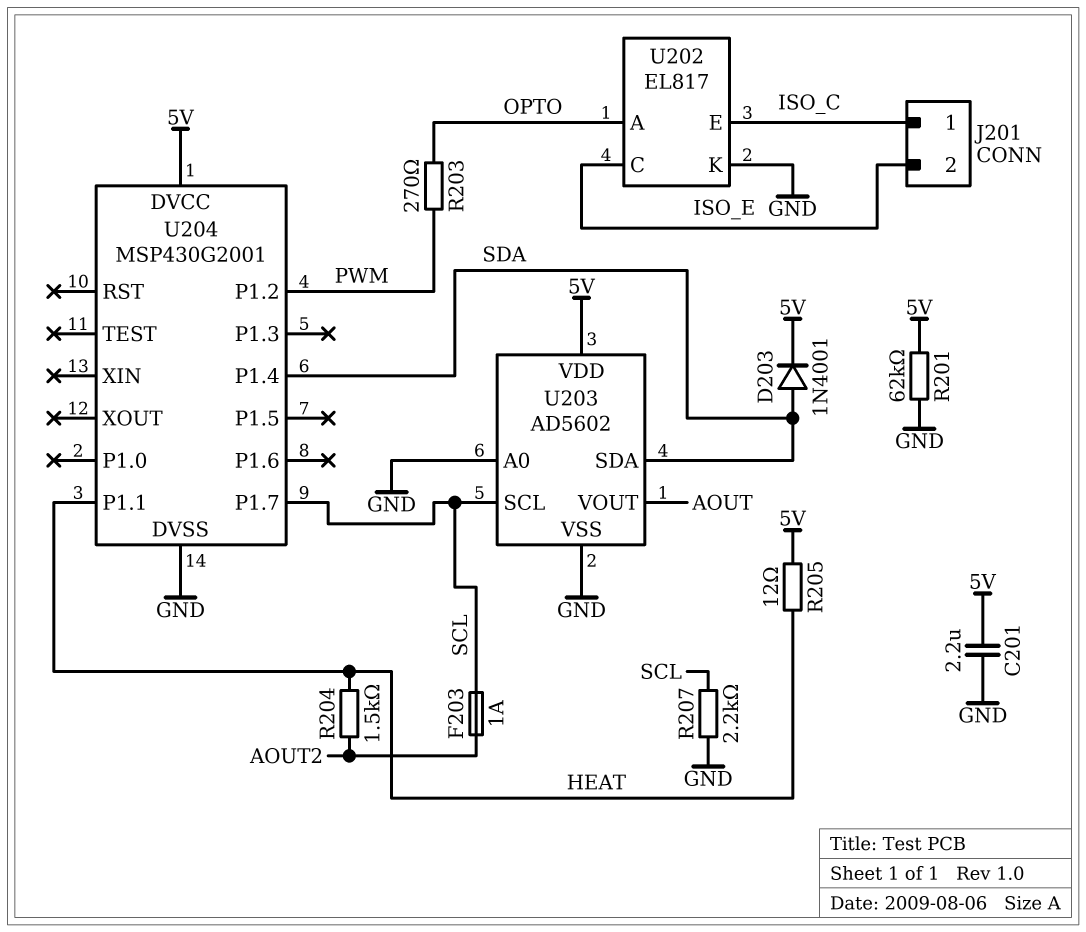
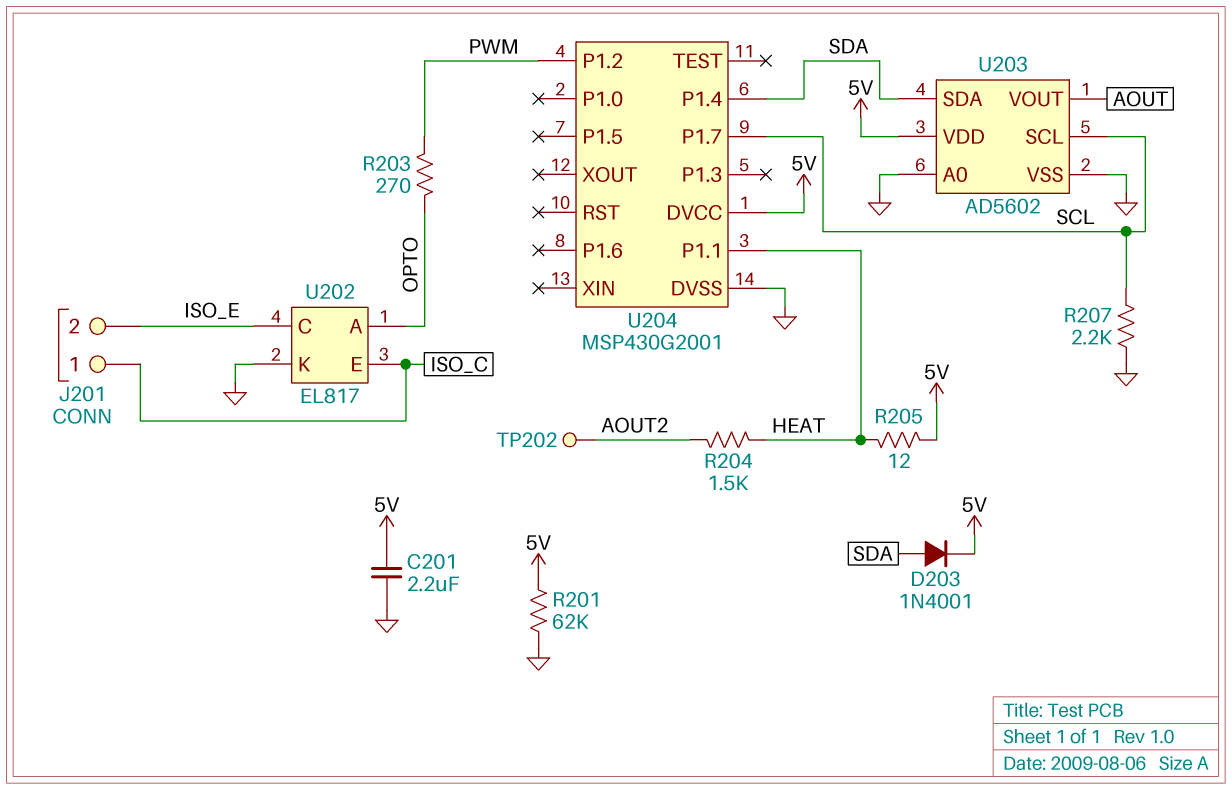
F203: 1A (AOUT2, SCL) -> none
TP202: none -> test point (AOUT2)

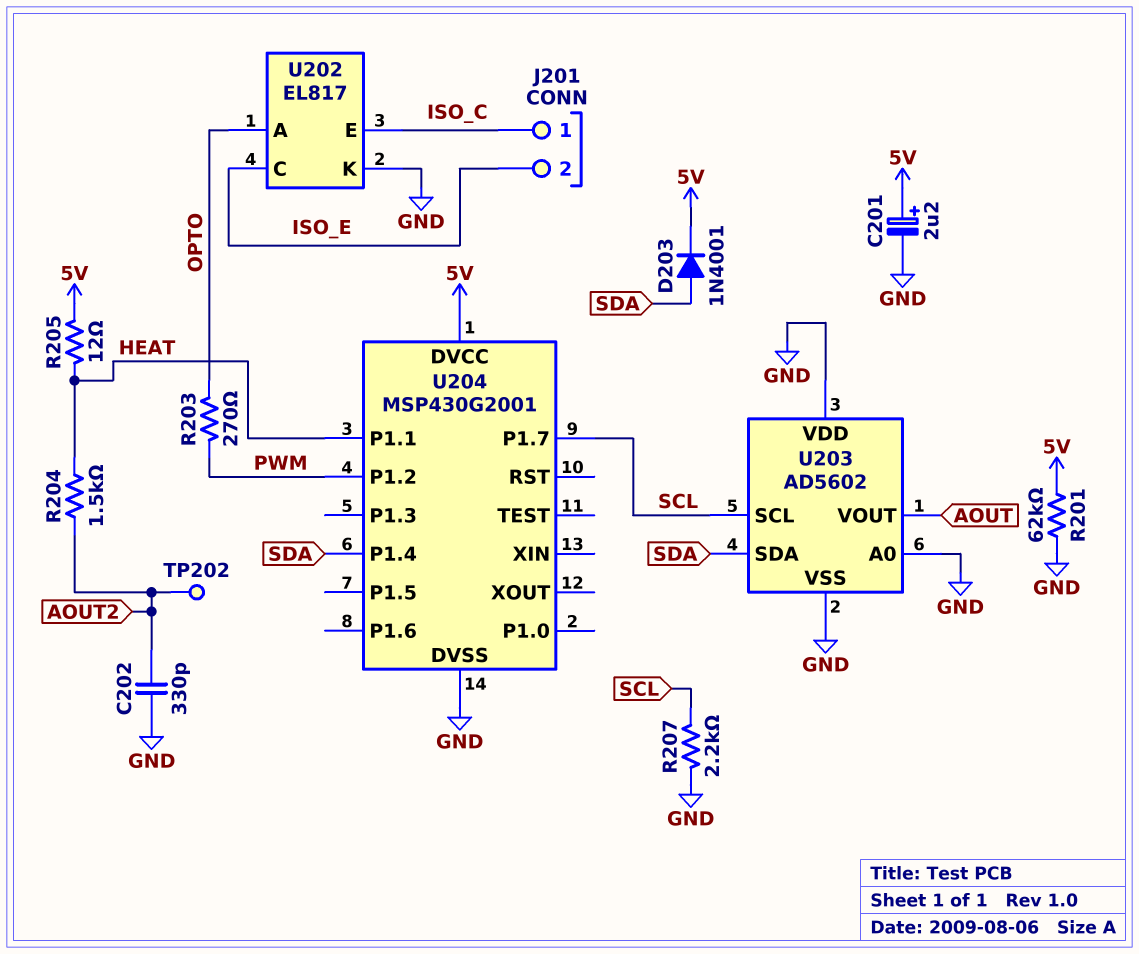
C201: 2.2uF (5V, GND) -> 2.2uF (plus 5V, minus GND)
C202: none -> 330pF (AOUT2, GND)
U203 pin VDD: 5V -> GND

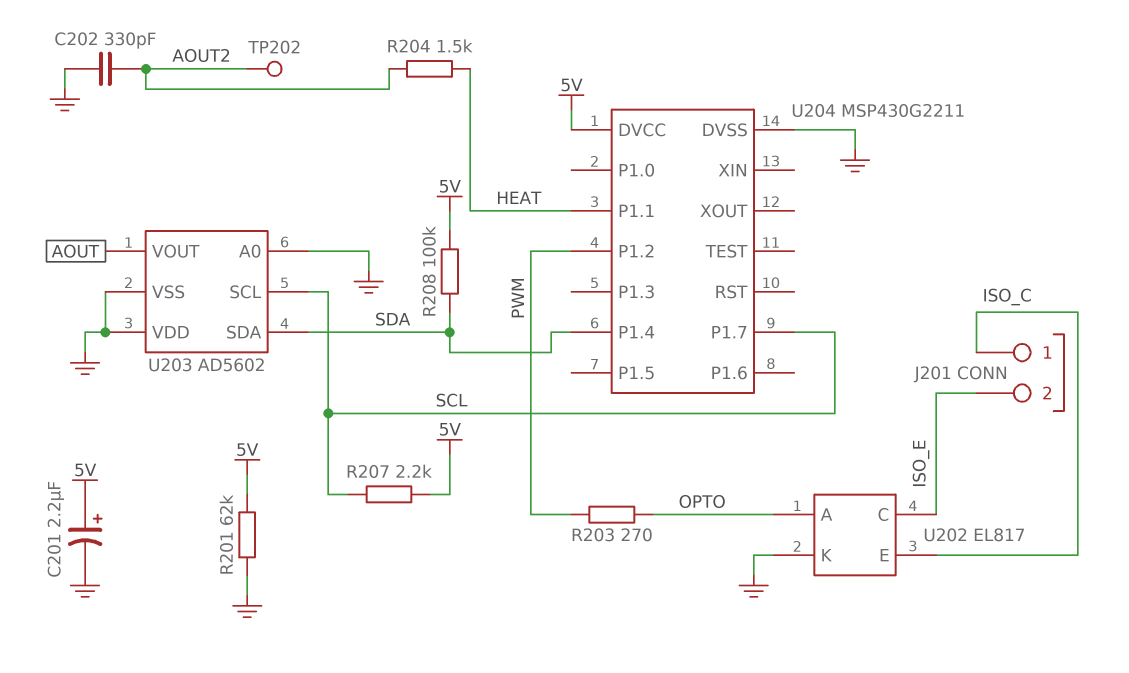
D203: diode 1N4001 (A SDA, K 5V) -> none
R205: 12 (5V, HEAT) -> none
R207: 2.2k (GND, SCL) -> 2.2k (5V, SCL)
R208: none -> 100k (5V, SDA)
U204: MSP430G2001 -> MSP430G2211

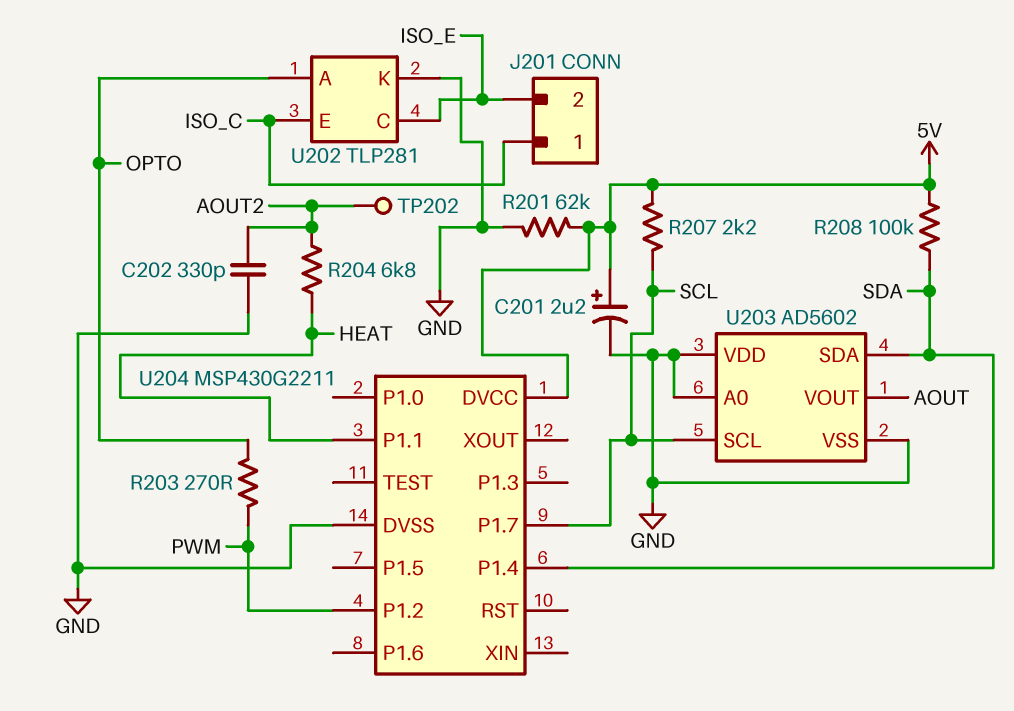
R204: 1.5k (AOUT2, HEAT) -> 6.8k (AOUT2, HEAT)
U202: EL817 -> TLP281

